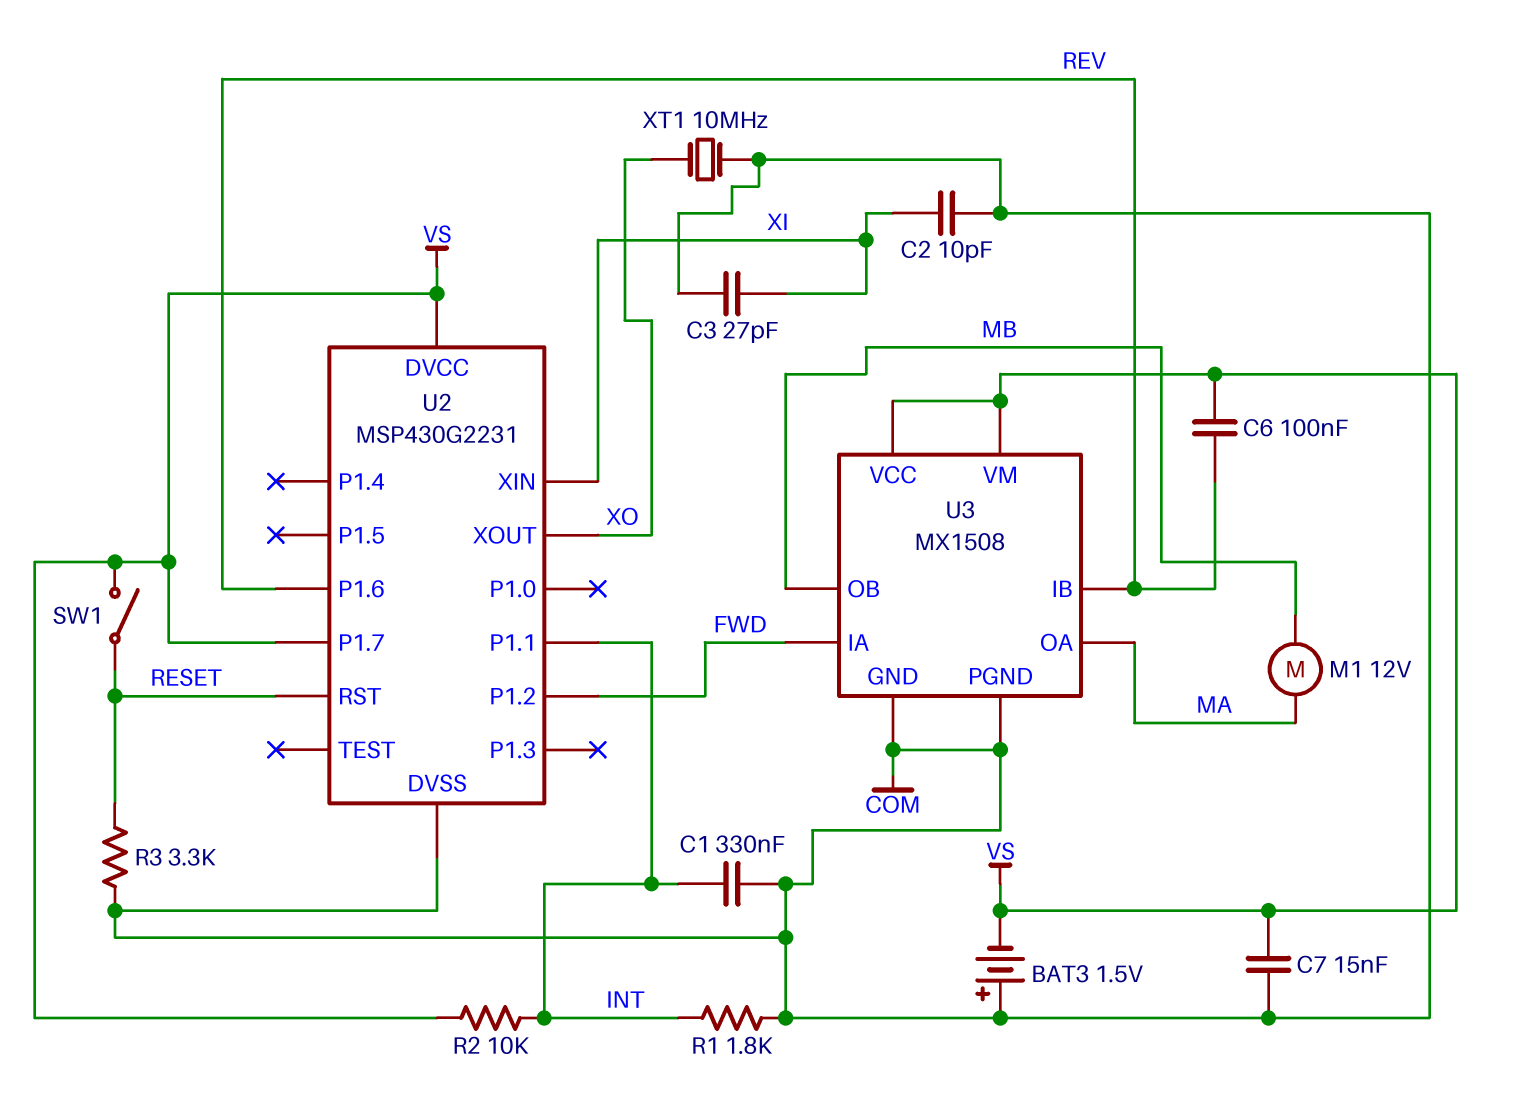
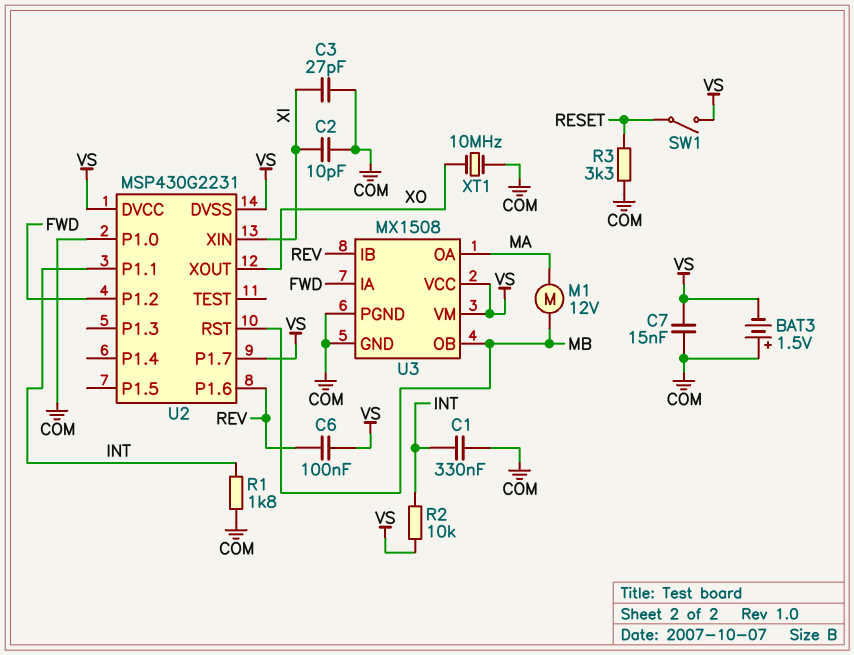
U2 pin DVSS: COM -> VS
U2 pin P1.0: none -> COM
U2 pin RST: RESET -> MB

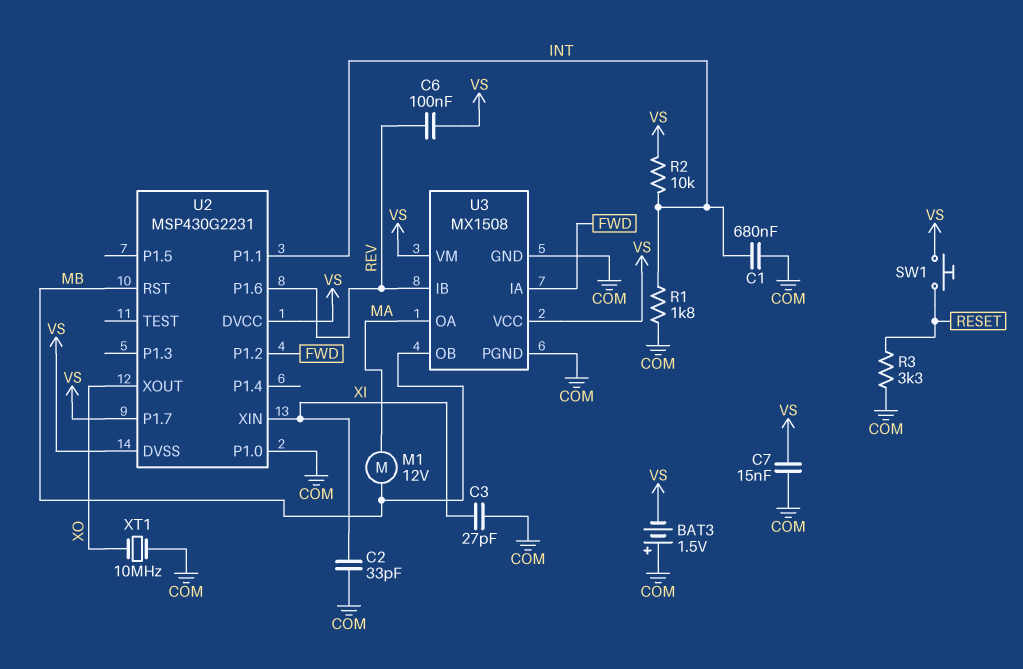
C1: 330nF (COM, INT) -> 680nF (COM, INT)
C2: 10pF (COM, XI) -> 33pF (COM, XI)
SW1: switch (RESET, VS) -> button (RESET, VS)

